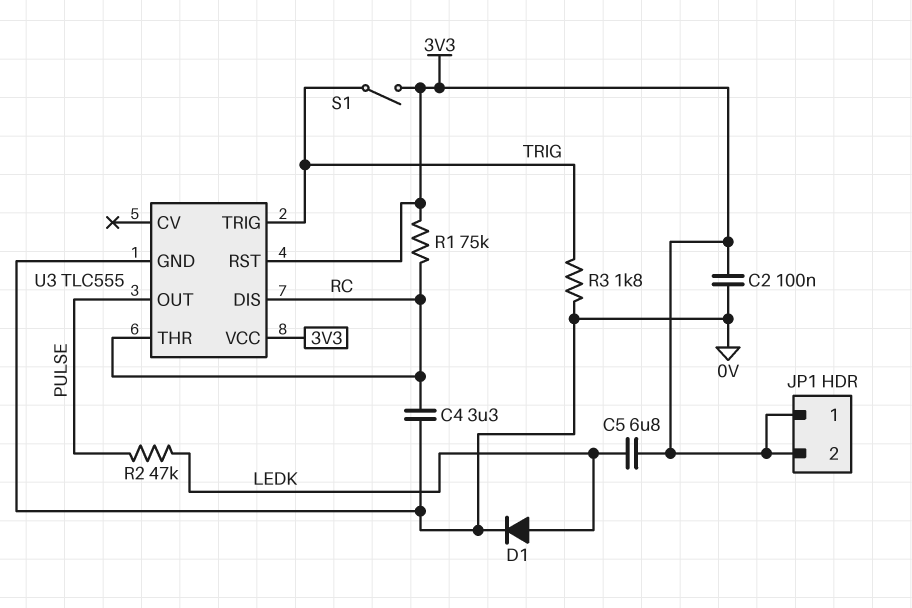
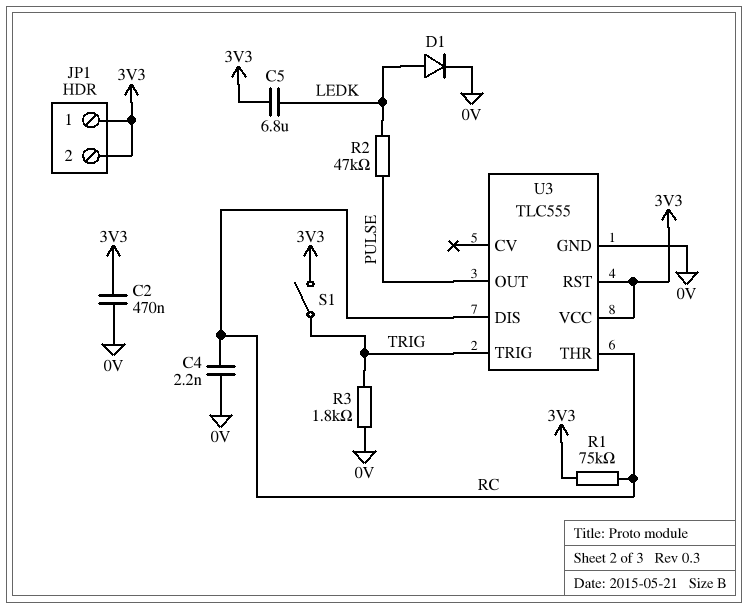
C2: 100nF (0V, 3V3) -> 470nF (0V, 3V3)
C4: 3.3uF (0V, RC) -> 2.2nF (0V, RC)

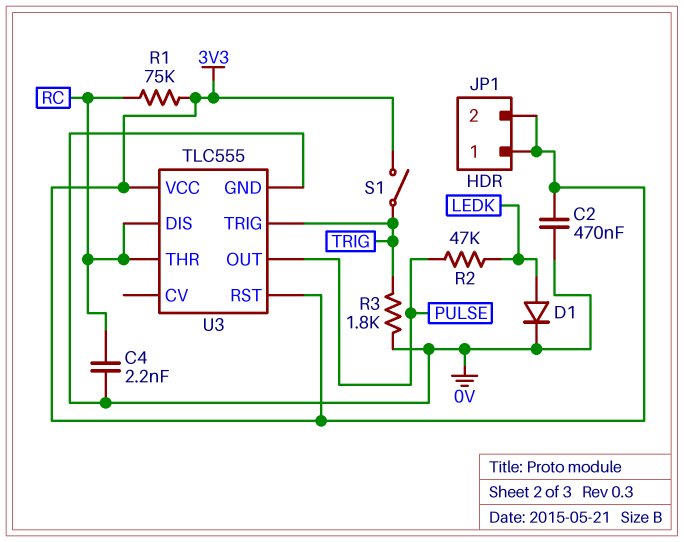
C5: 6.8uF (3V3, LEDK) -> none

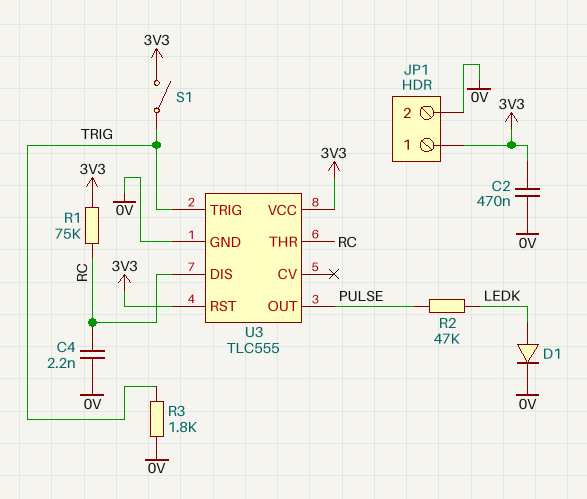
JP1 pin 2: 3V3 -> 0V

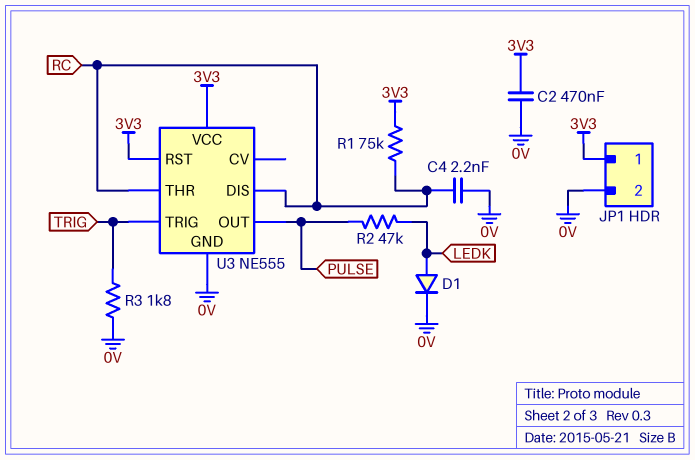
S1: switch (3V3, TRIG) -> none
U3: TLC555 -> NE555

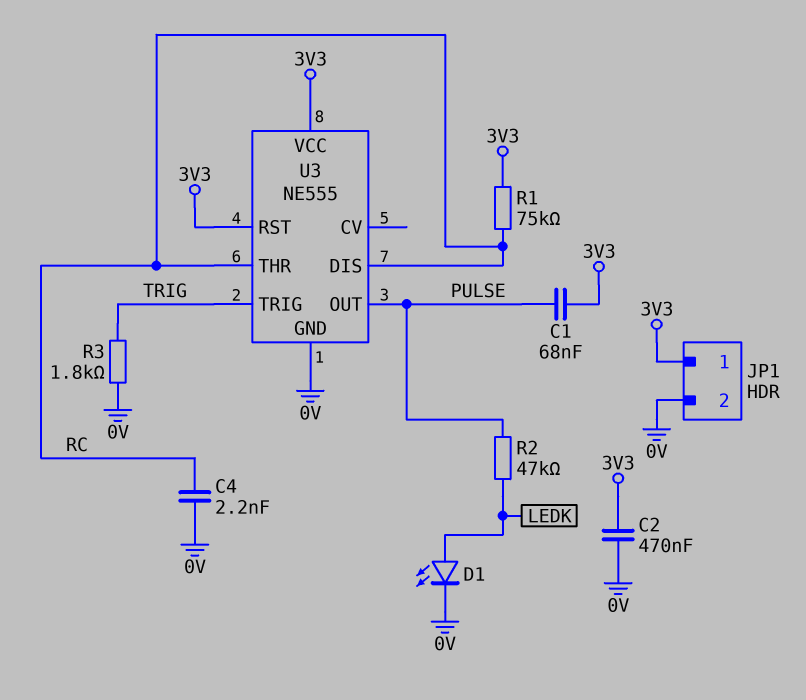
C1: none -> 68nF (3V3, PULSE)
D1: diode (A LEDK, K 0V) -> LED (A LEDK, K 0V)

